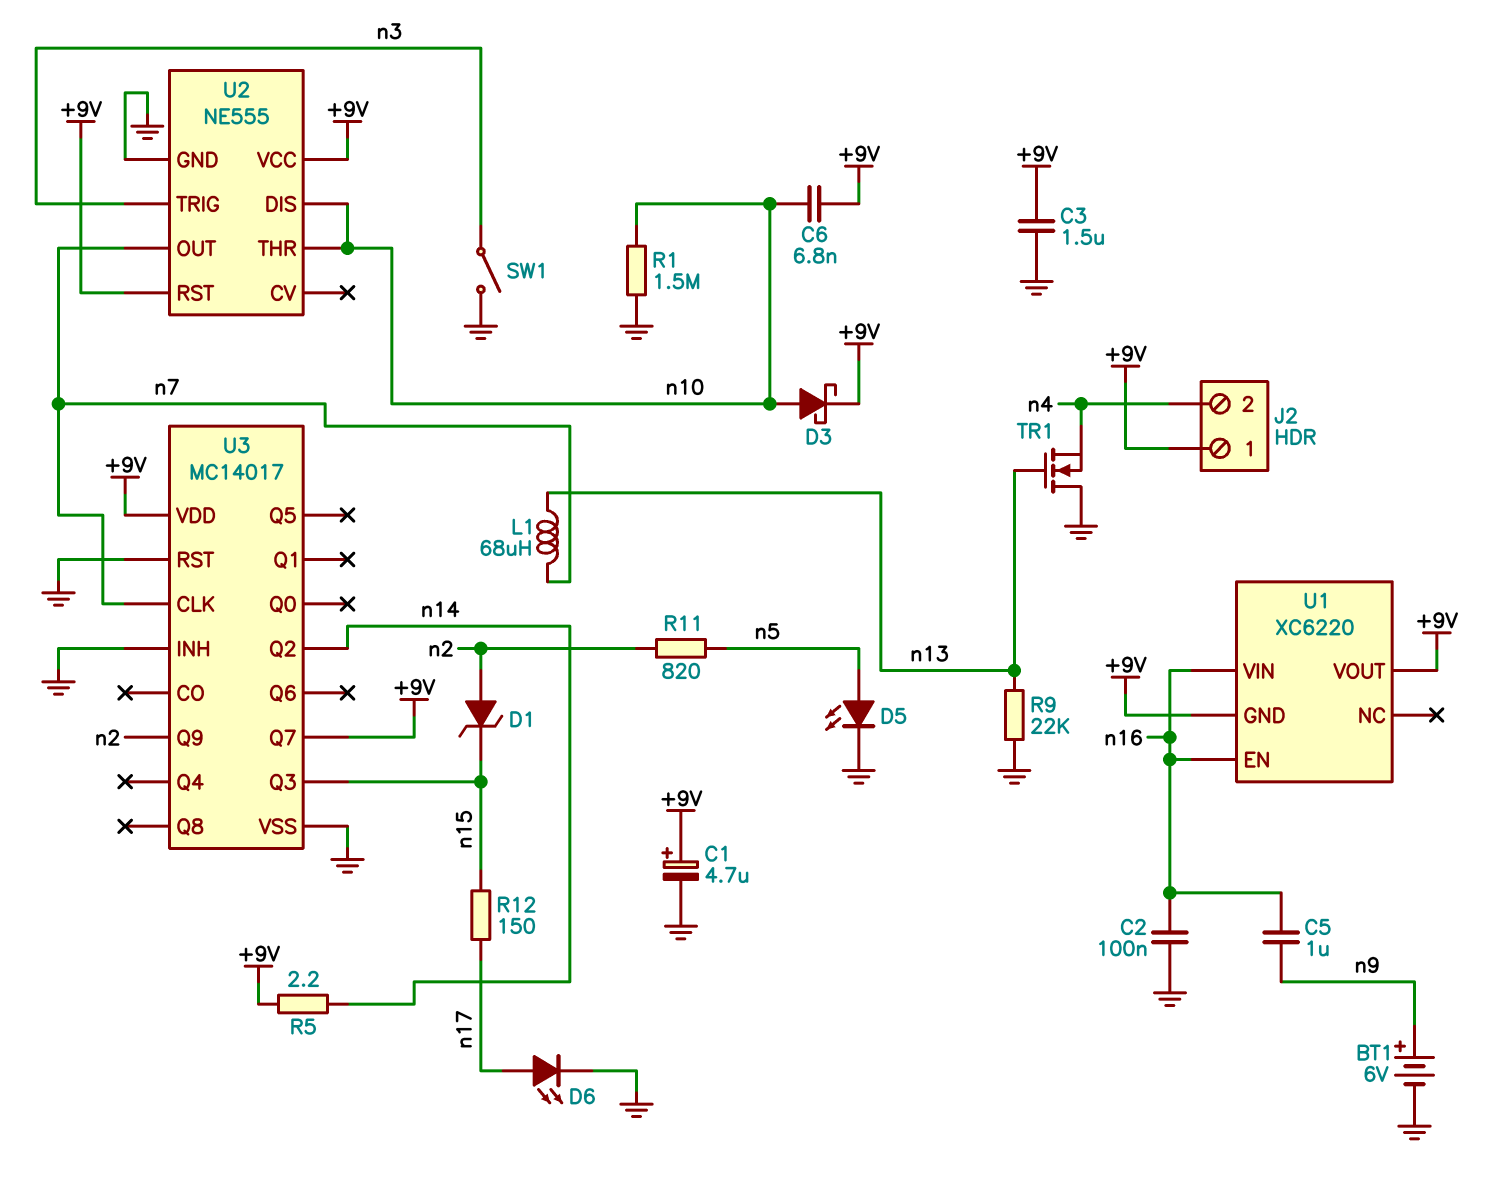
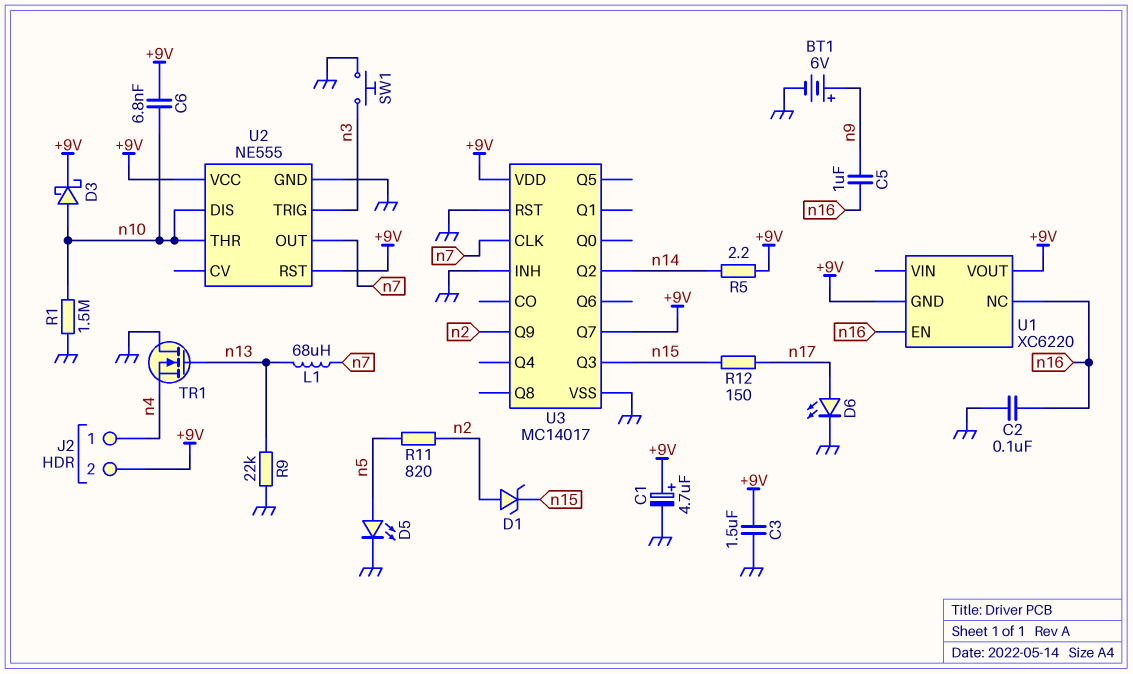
J2 pin 1: +9V -> n4
J2 pin 2: n4 -> +9V
SW1: switch (GND, n3) -> button (GND, n3)
U1 pin NC: none -> n16
U1 pin VIN: n16 -> none

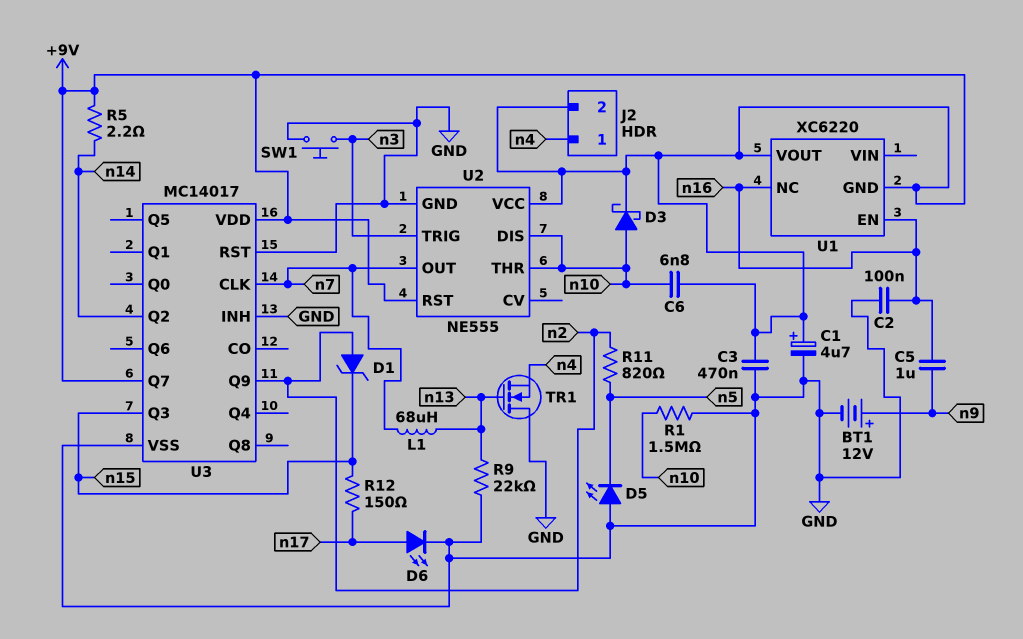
BT1: 6V (plus n9, minus GND) -> 12V (plus n9, minus GND)
C3: 1.5uF (+9V, GND) -> 470nF (+9V, GND)
D5: LED (A n5, K GND) -> LED (A GND, K n5)

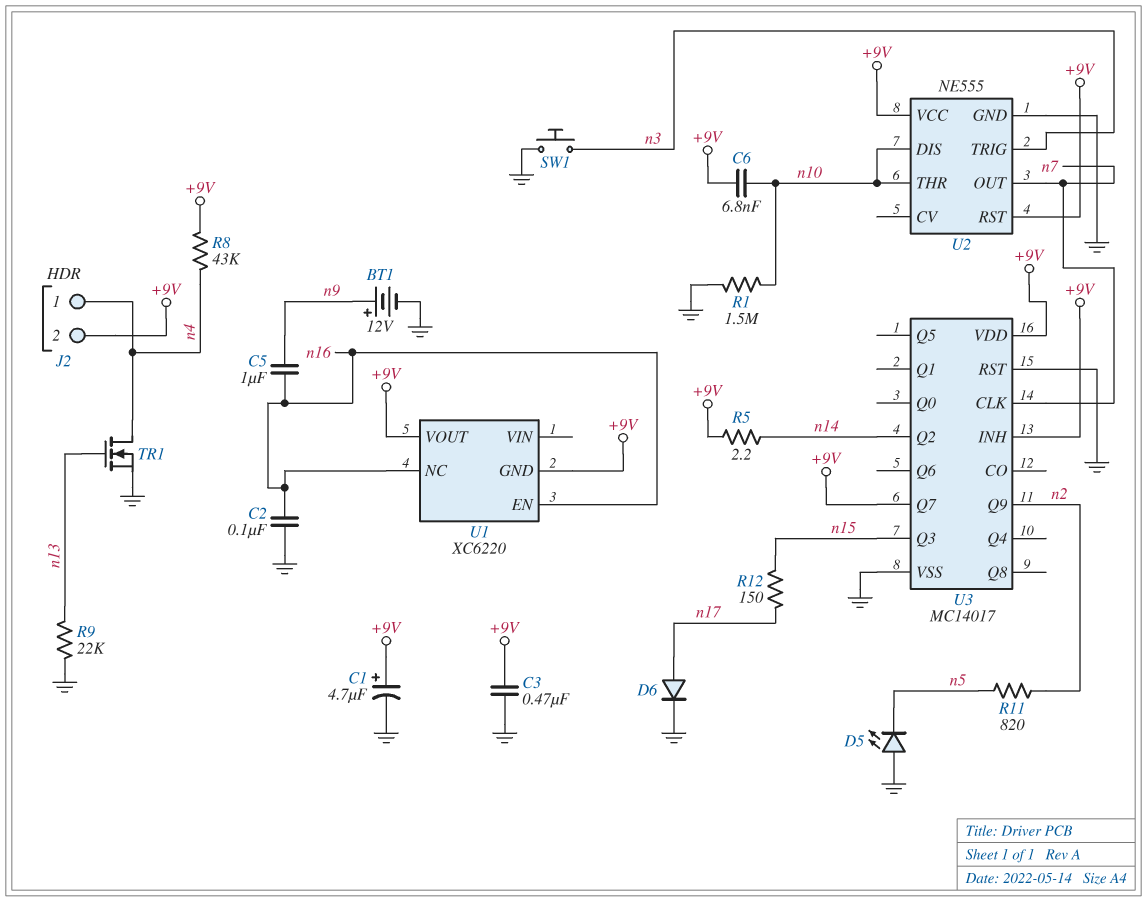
D1: zener (A n2, K n15) -> none
D3: schottky (A n10, K +9V) -> none
D6: LED (A n17, K GND) -> diode (A n17, K GND)
L1: 68uH (n7, n13) -> none
R8: none -> 43k (+9V, n4)
TR1: NMOS (G n13, D GND, S n4) -> NMOS (G n13, D n4, S GND)
U3 pin INH: GND -> +9V

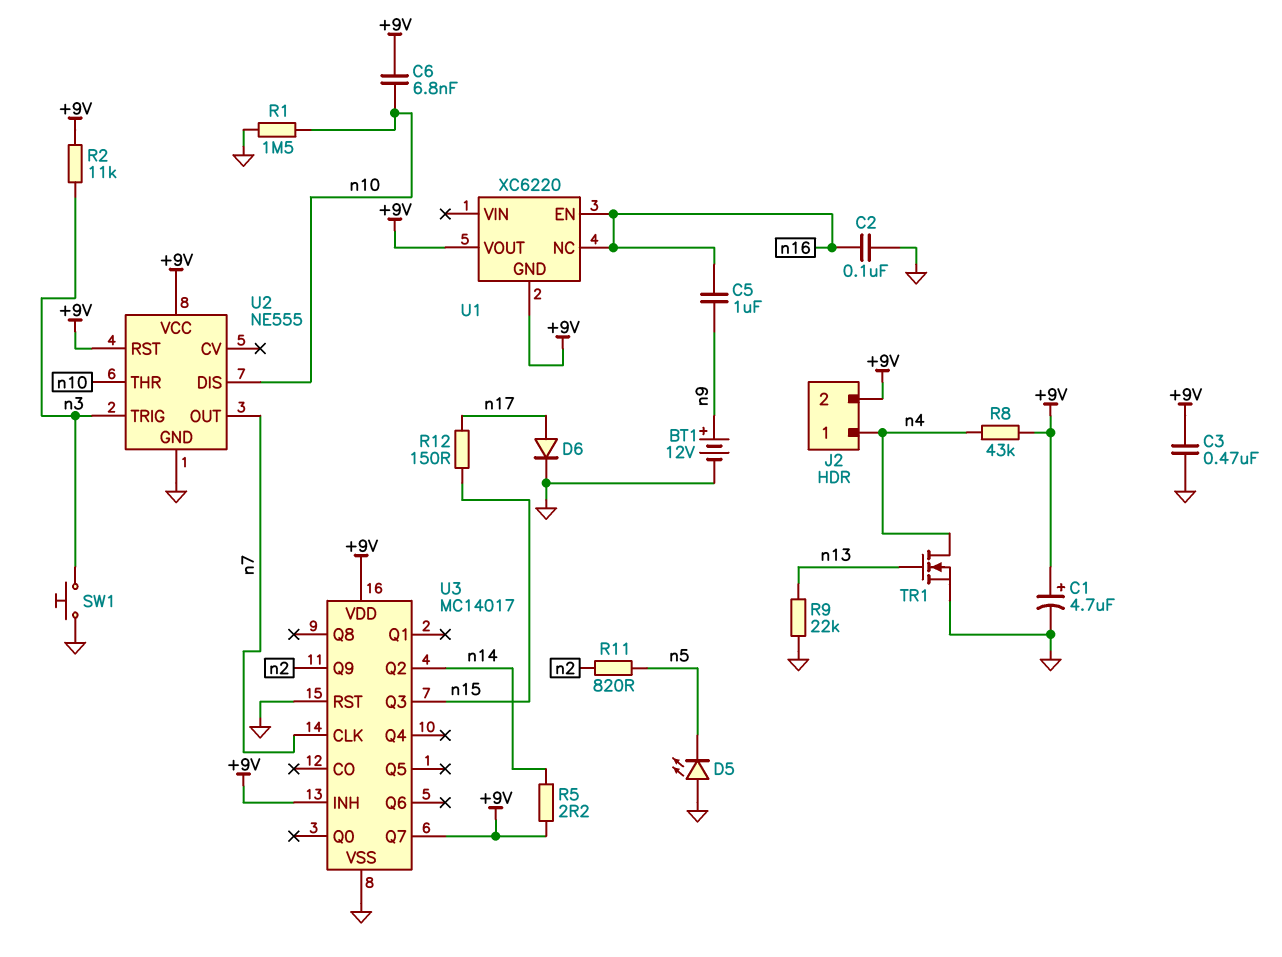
R2: none -> 11k (+9V, n3)

